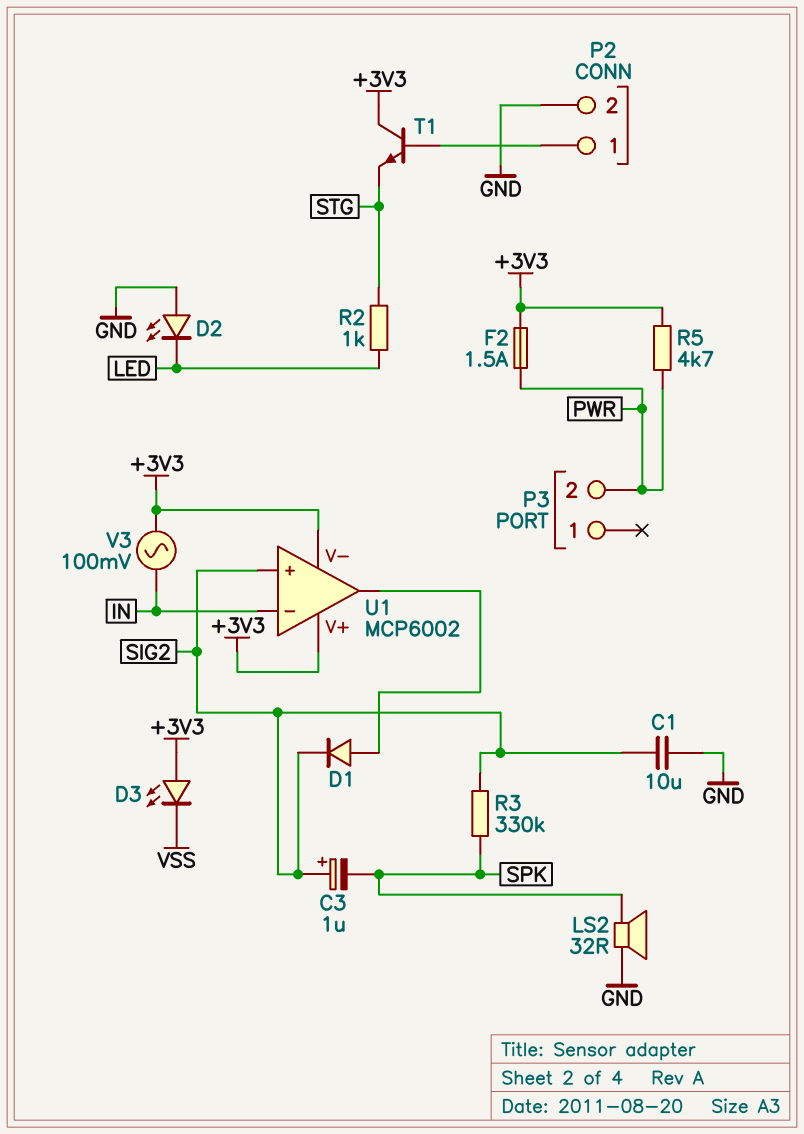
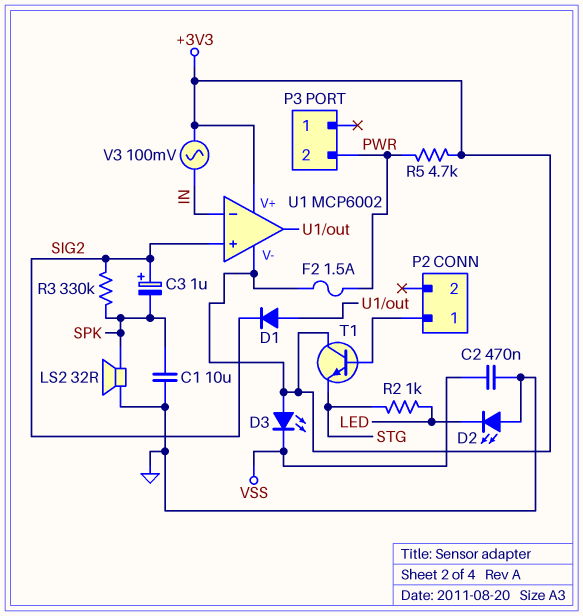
C1: 10uF (GND, SIG2) -> 10uF (GND, SPK)
C2: none -> 470nF (GND, VSS)
P2 pin 2: GND -> none

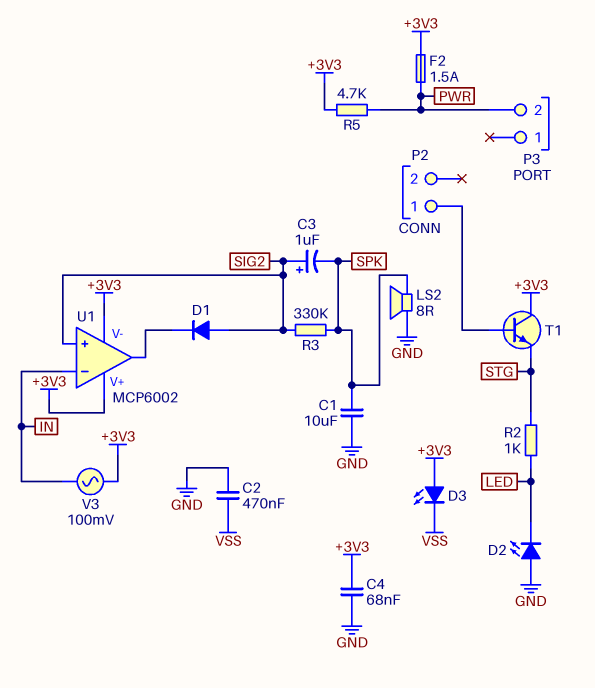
C4: none -> 68nF (+3V3, GND)
D1: diode (A U1/out, K SIG2) -> diode (A SIG2, K U1/out)
LS2: speaker 32R (GND, SPK) -> speaker 8R (GND, SPK)

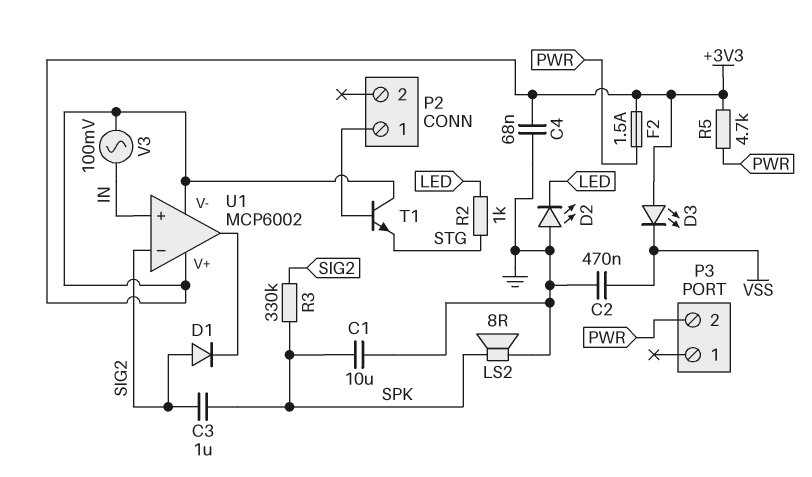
C3: 1uF (plus SIG2, minus SPK) -> 1uF (SIG2, SPK)
U1 pin in+: SIG2 -> IN
U1 pin in-: IN -> SIG2

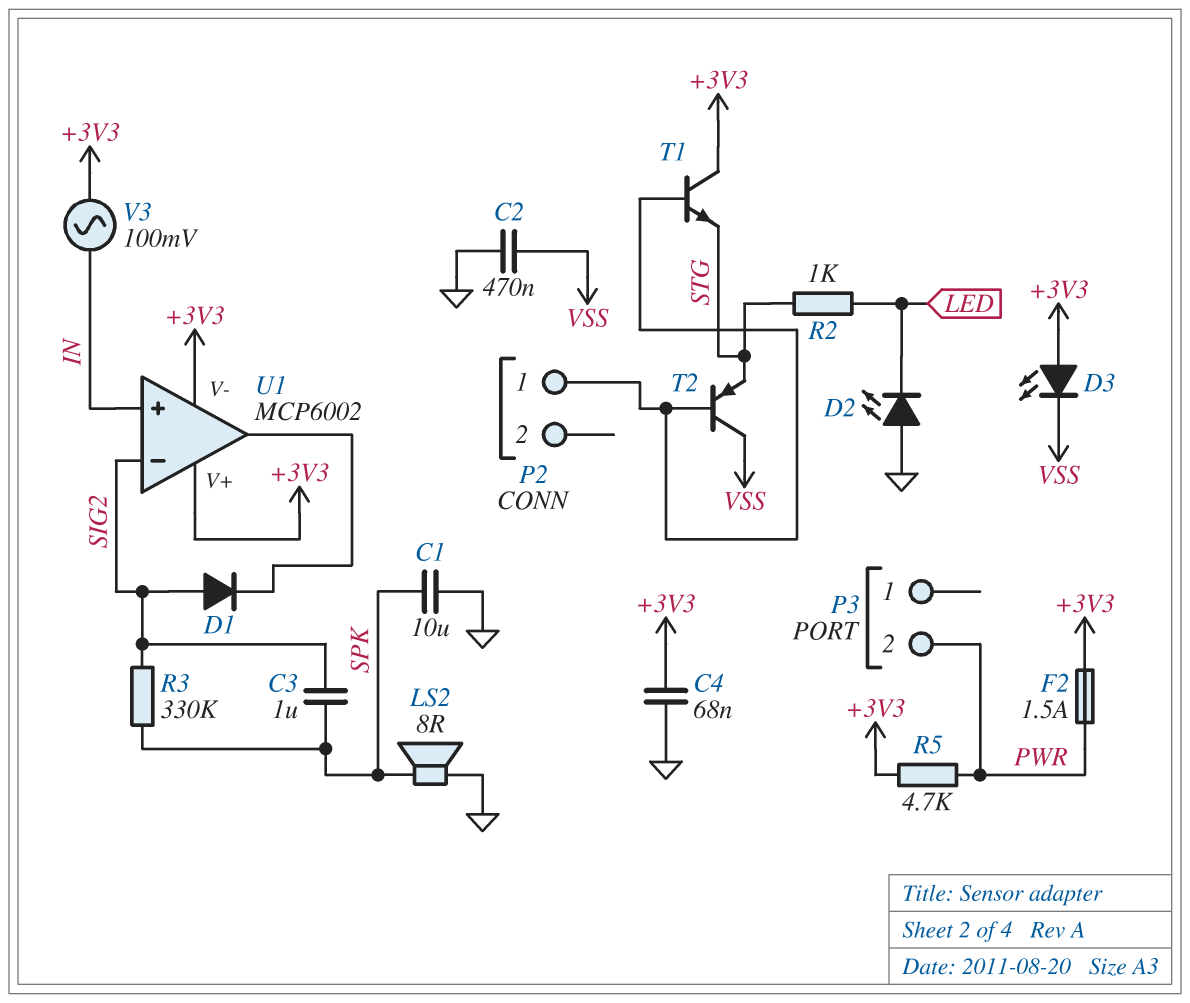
T2: none -> PNP (B P2/1, C VSS, E STG)

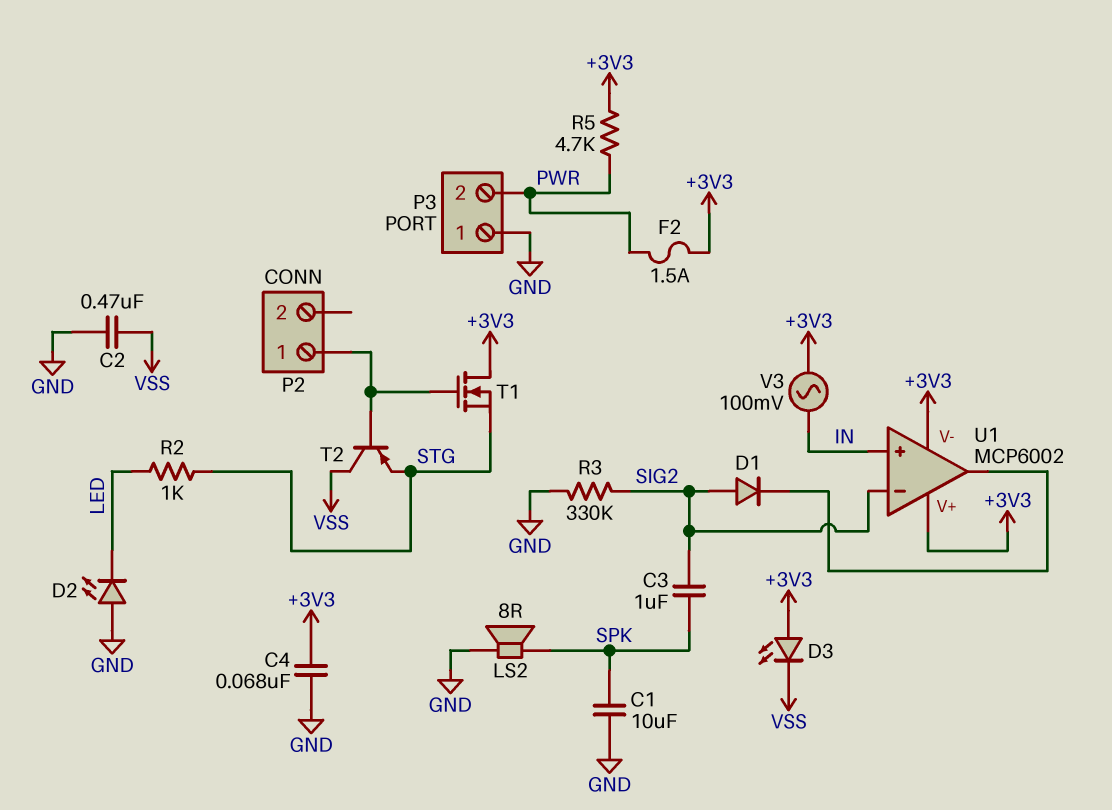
P3 pin 1: none -> GND
R3: 330k (SIG2, SPK) -> 330k (GND, SIG2)
T1: NPN (B P2/1, C +3V3, E STG) -> NMOS (G P2/1, D +3V3, S STG)

